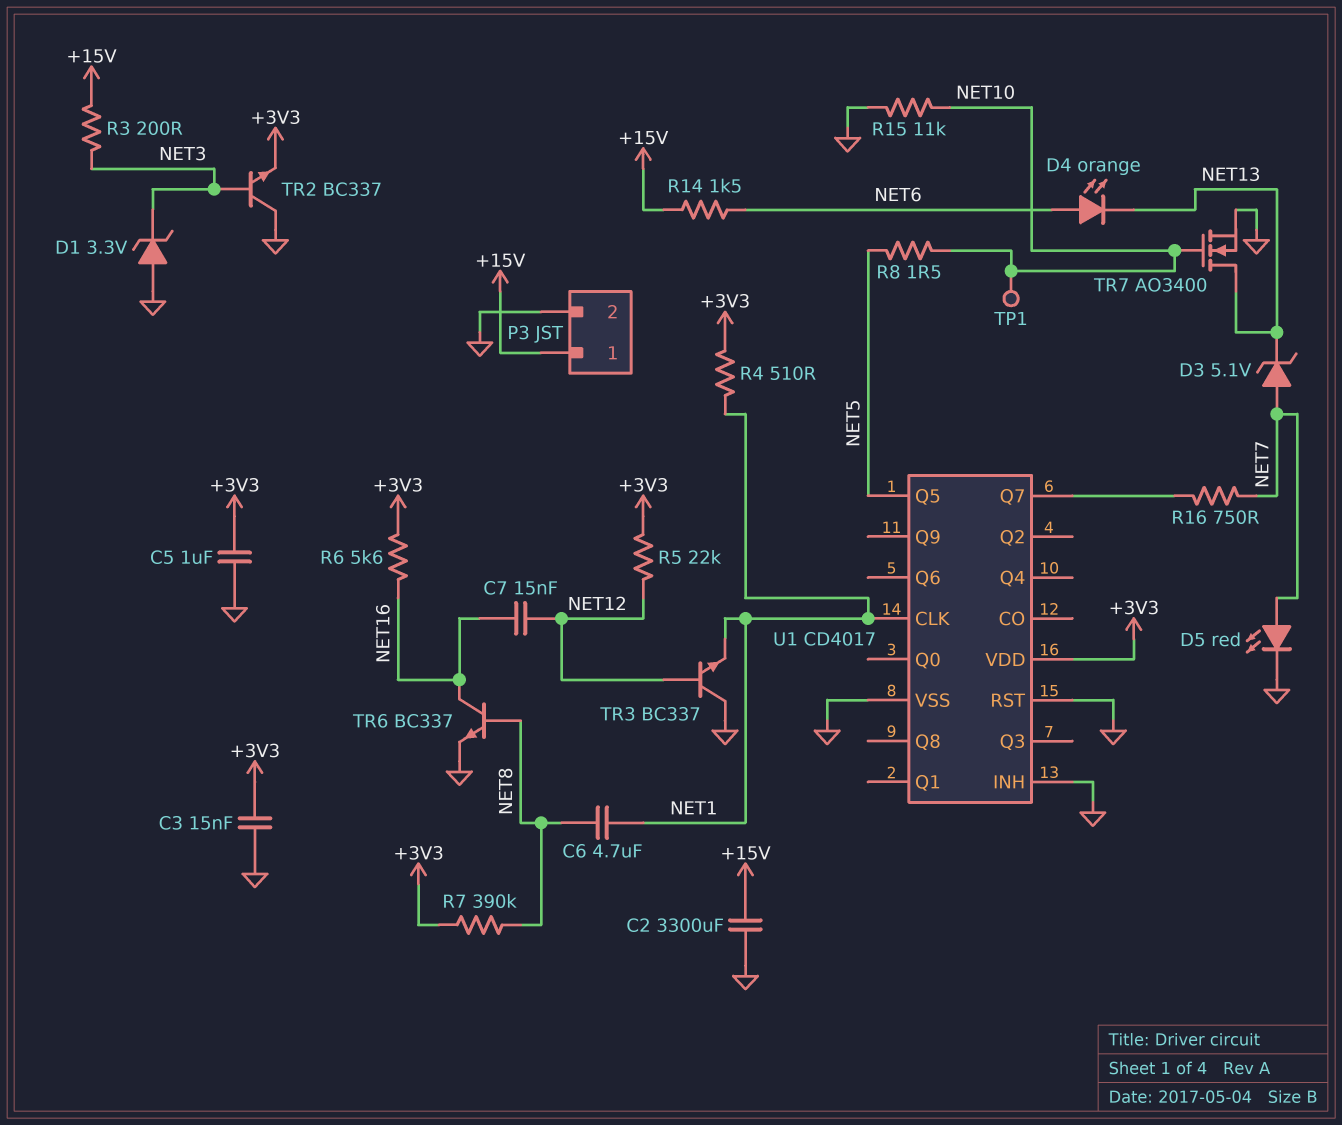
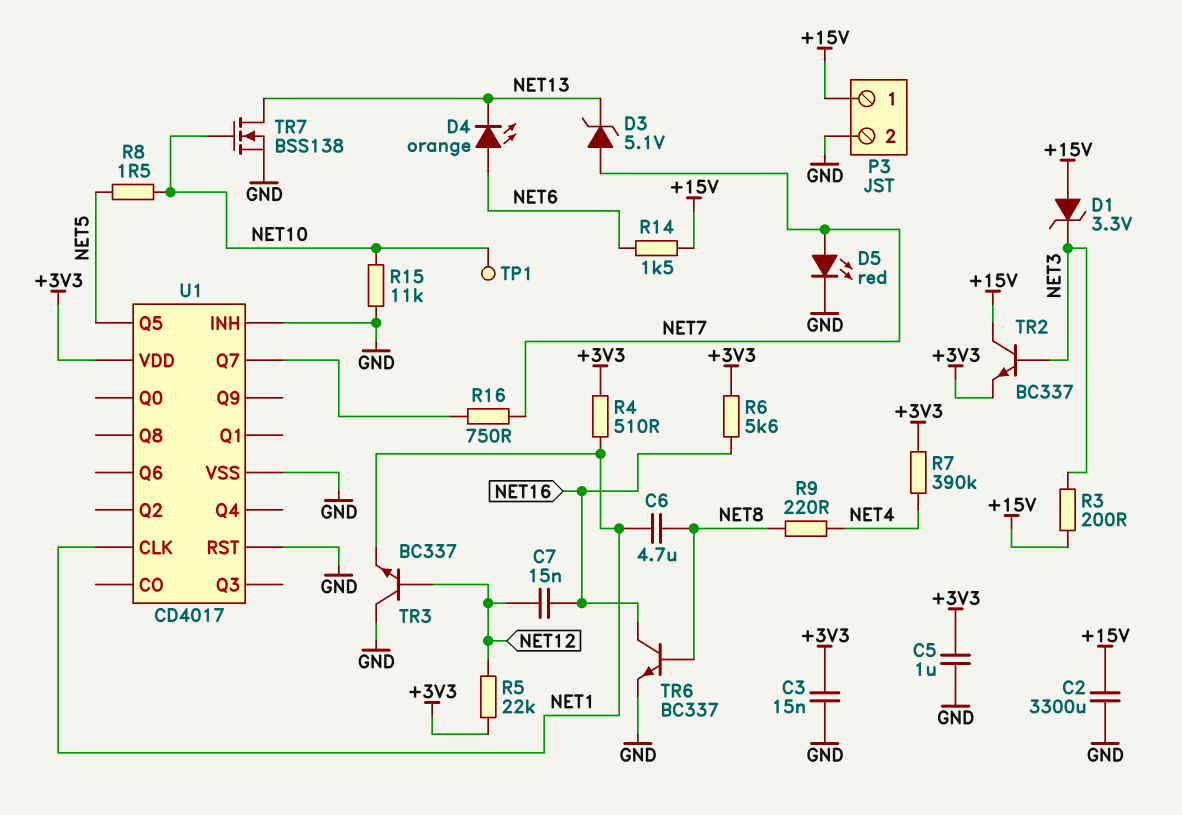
D1: zener 3.3V (A GND, K NET3) -> zener 3.3V (A +15V, K NET3)
R7: 390k (+3V3, NET8) -> 390k (+3V3, NET4)
R9: none -> 220 (NET4, NET8)
TR2: NPN BC337 (B NET3, C GND, E +3V3) -> NPN BC337 (B NET3, C +15V, E +3V3)
TR7: NMOS AO3400 (G NET10, D NET13, S GND) -> NMOS BSS138 (G NET10, D NET13, S GND)

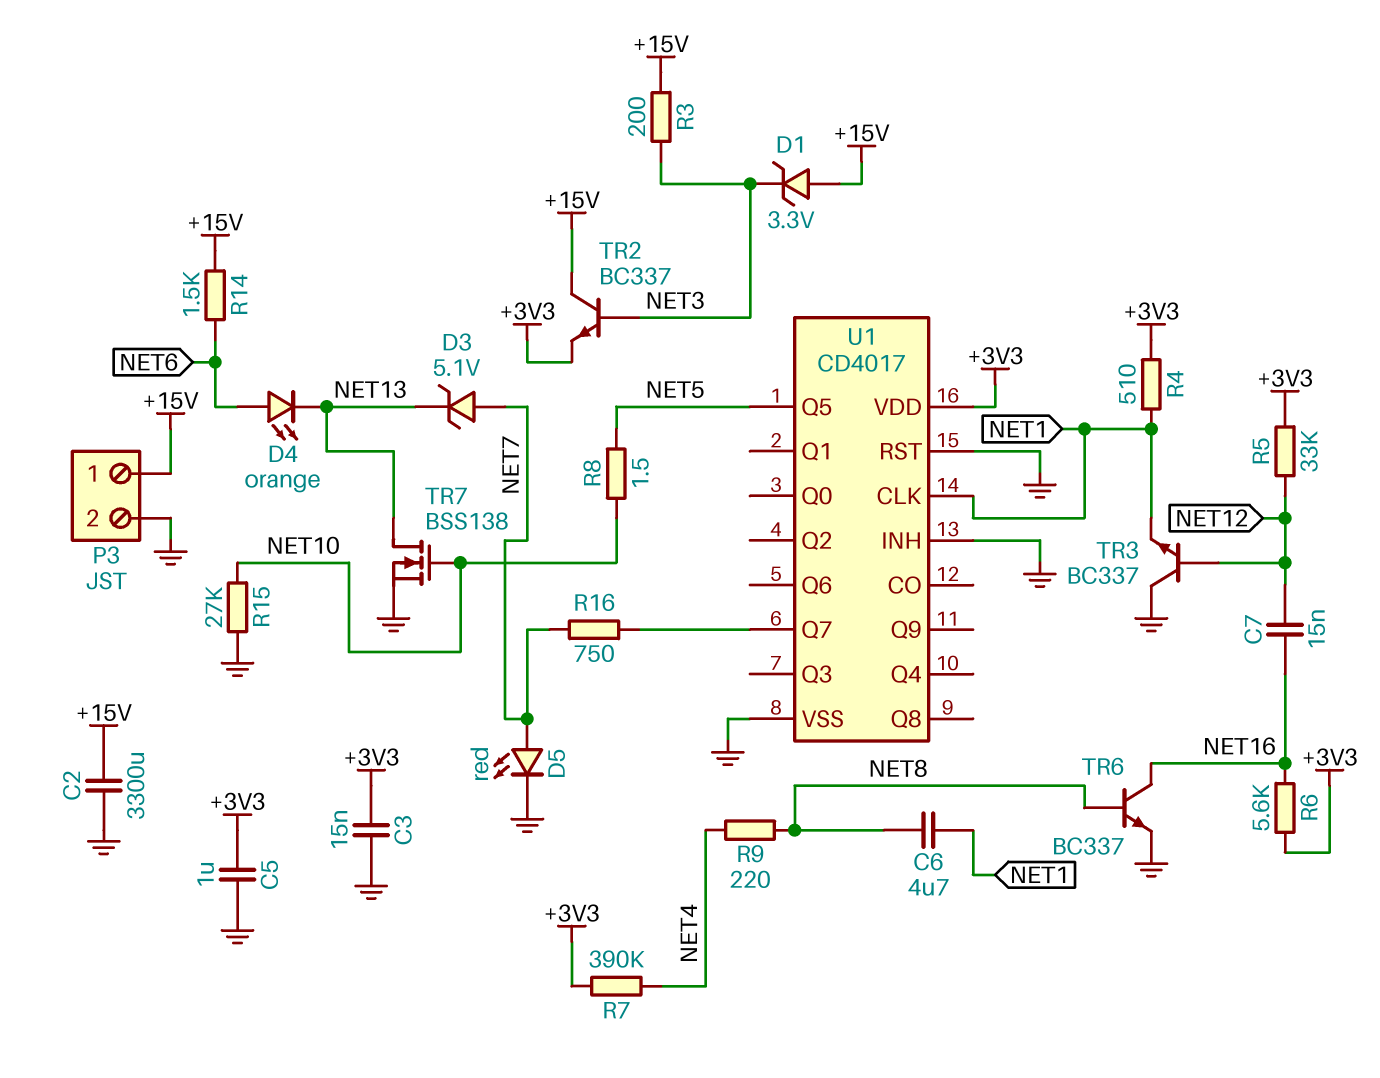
R5: 22k (+3V3, NET12) -> 33k (+3V3, NET12)
R15: 11k (GND, NET10) -> 27k (GND, NET10)
TP1: test point (NET10) -> none

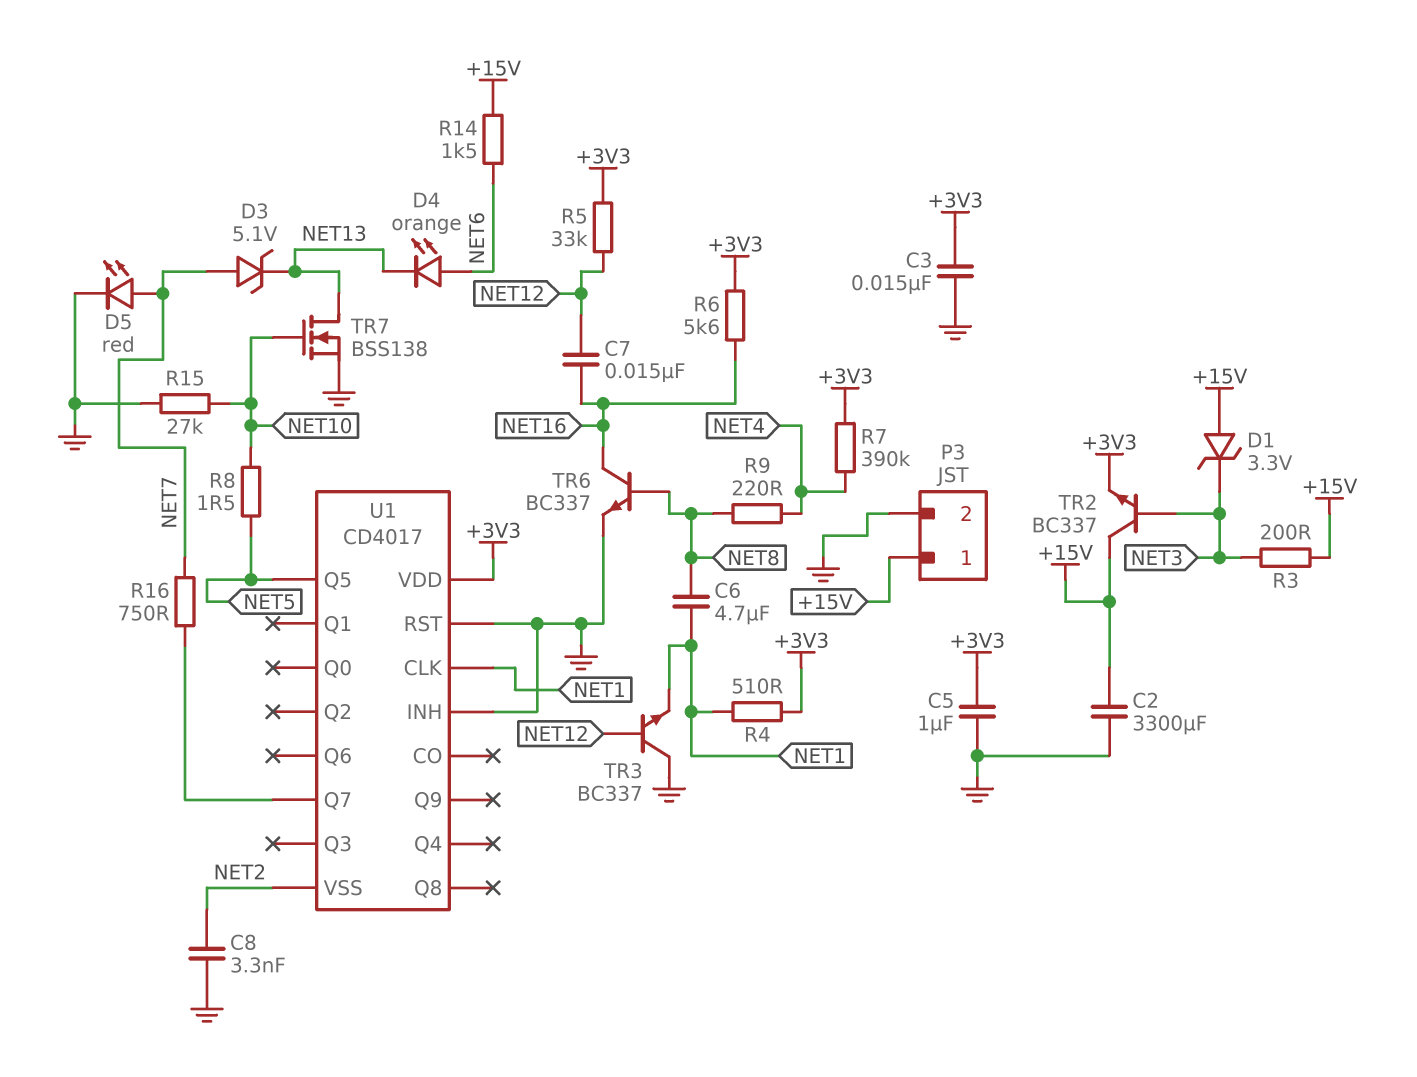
C8: none -> 3.3nF (GND, NET2)
U1 pin VSS: GND -> NET2

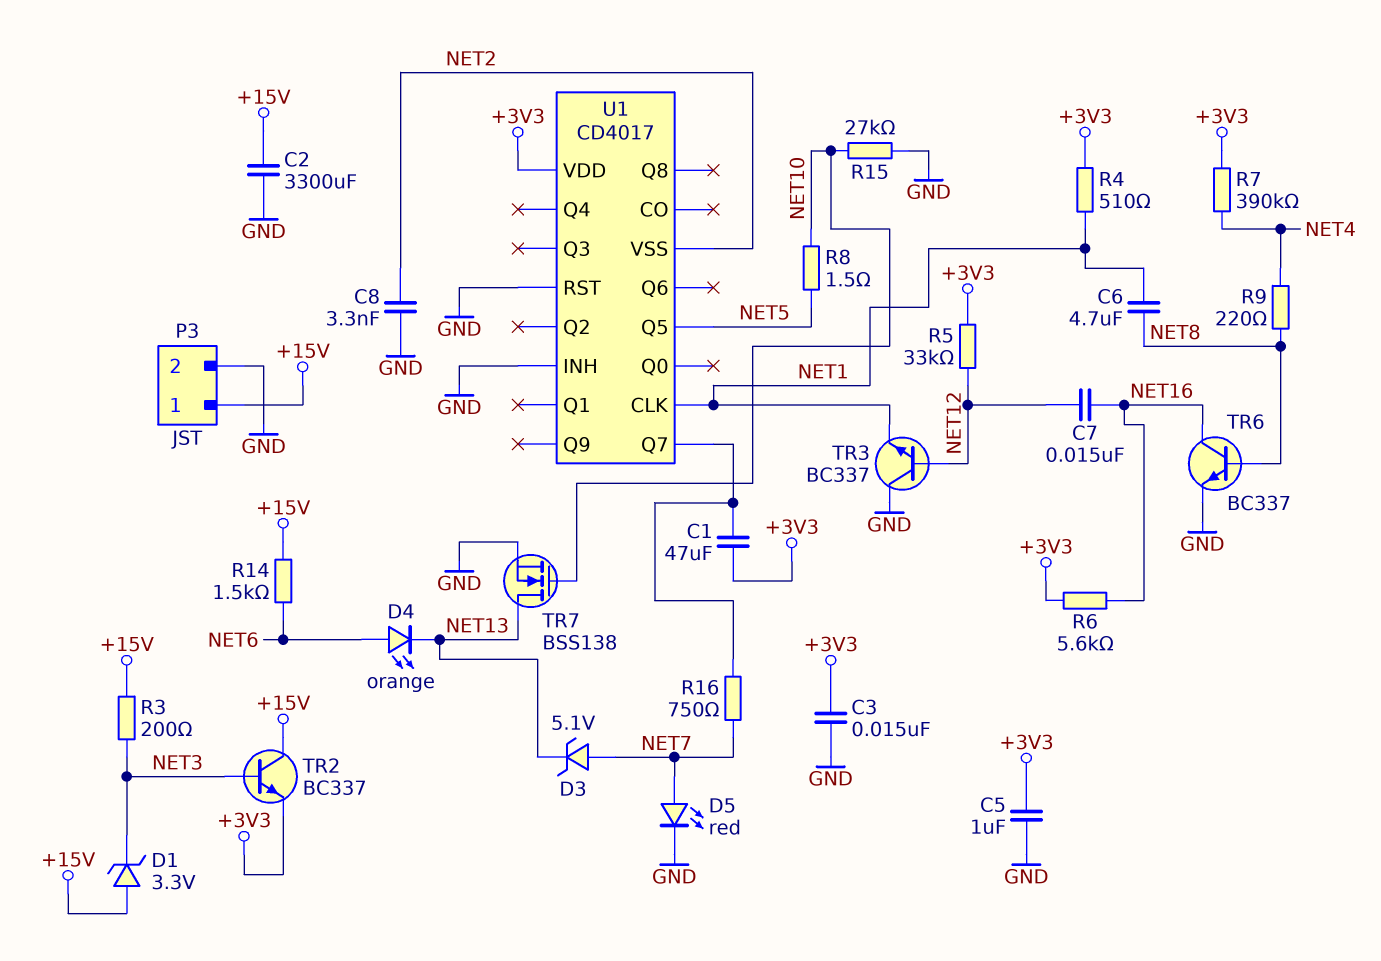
C1: none -> 47uF (+3V3, U1/Q7)

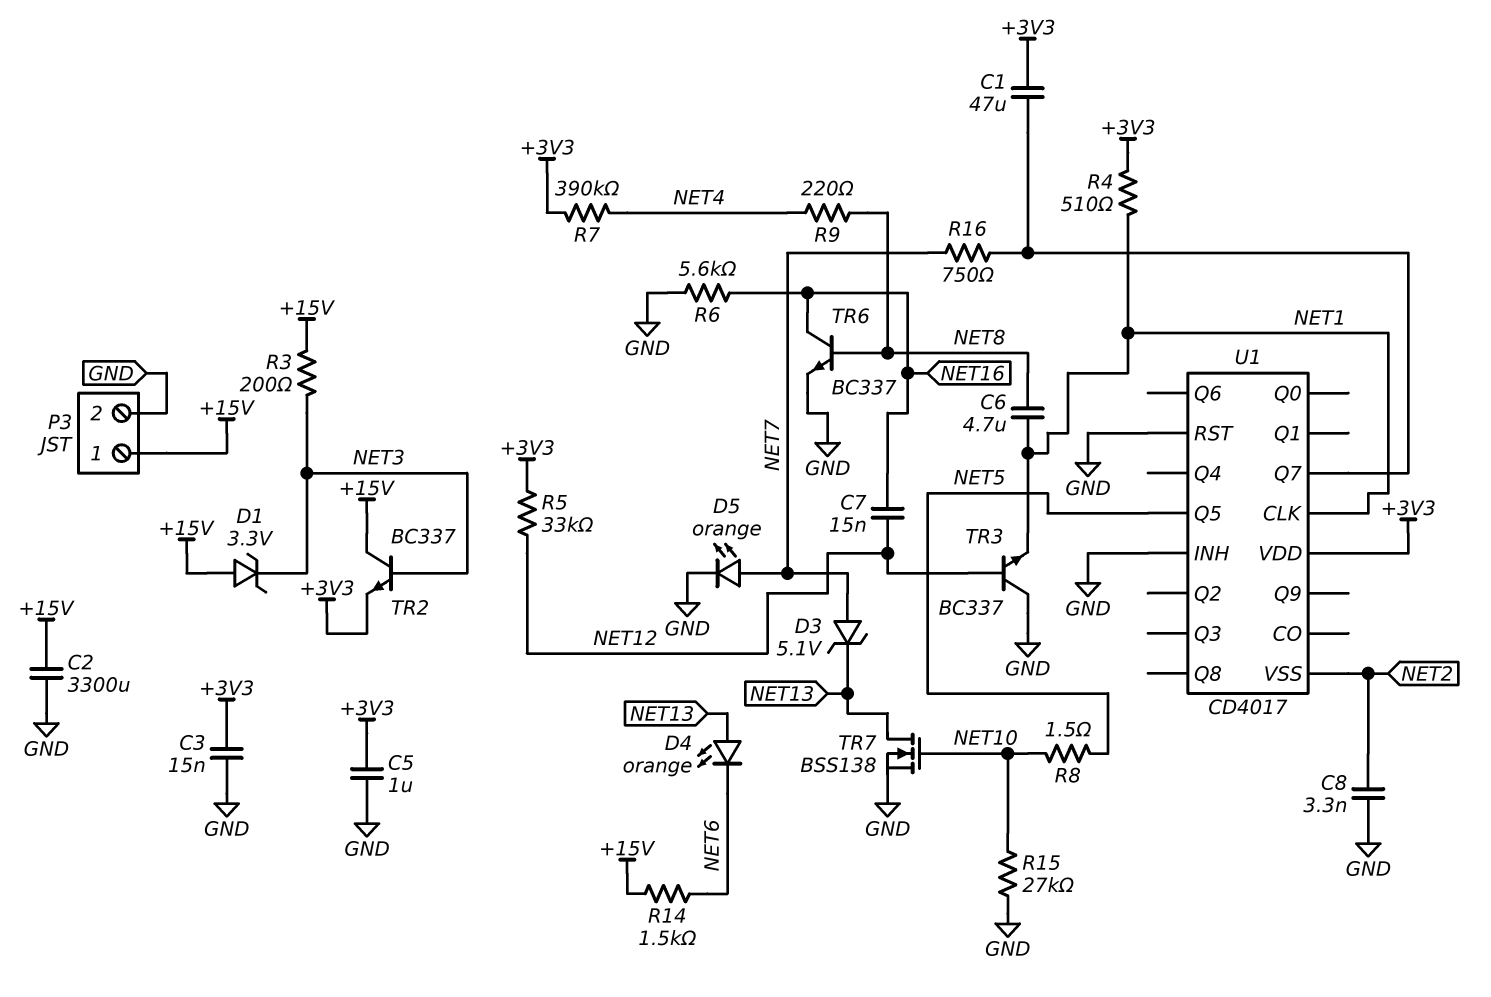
D4: LED orange (A NET6, K NET13) -> LED orange (A NET13, K NET6)
D5: LED red (A NET7, K GND) -> LED orange (A NET7, K GND)
R6: 5.6k (+3V3, NET16) -> 5.6k (GND, NET16)

